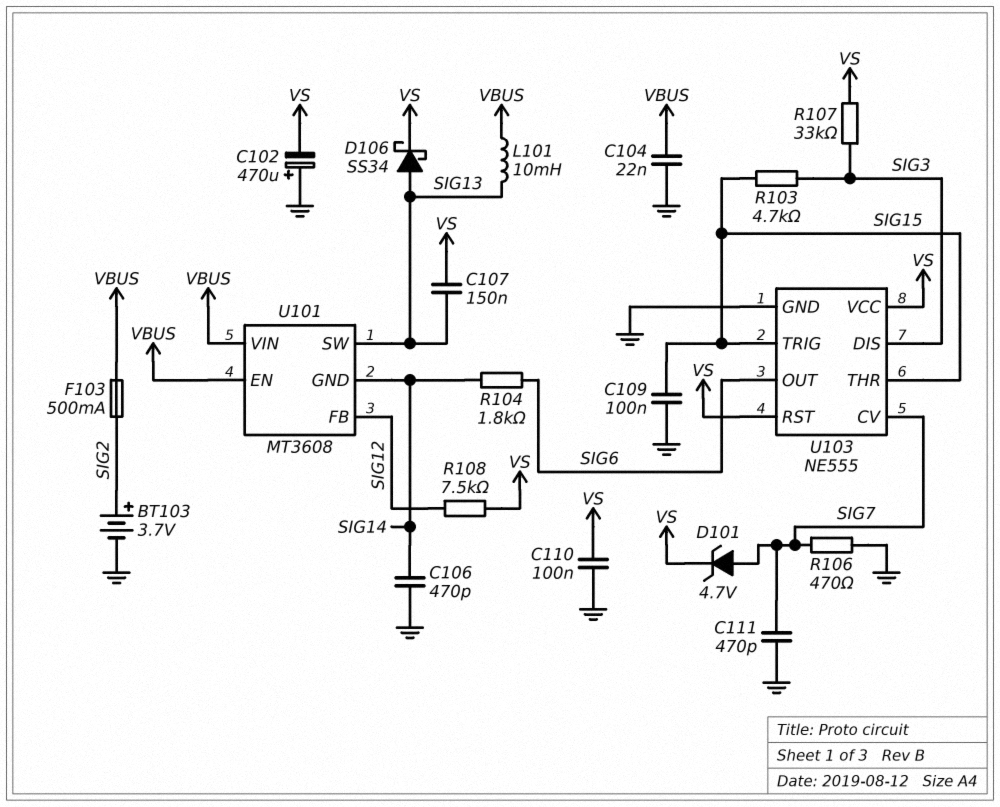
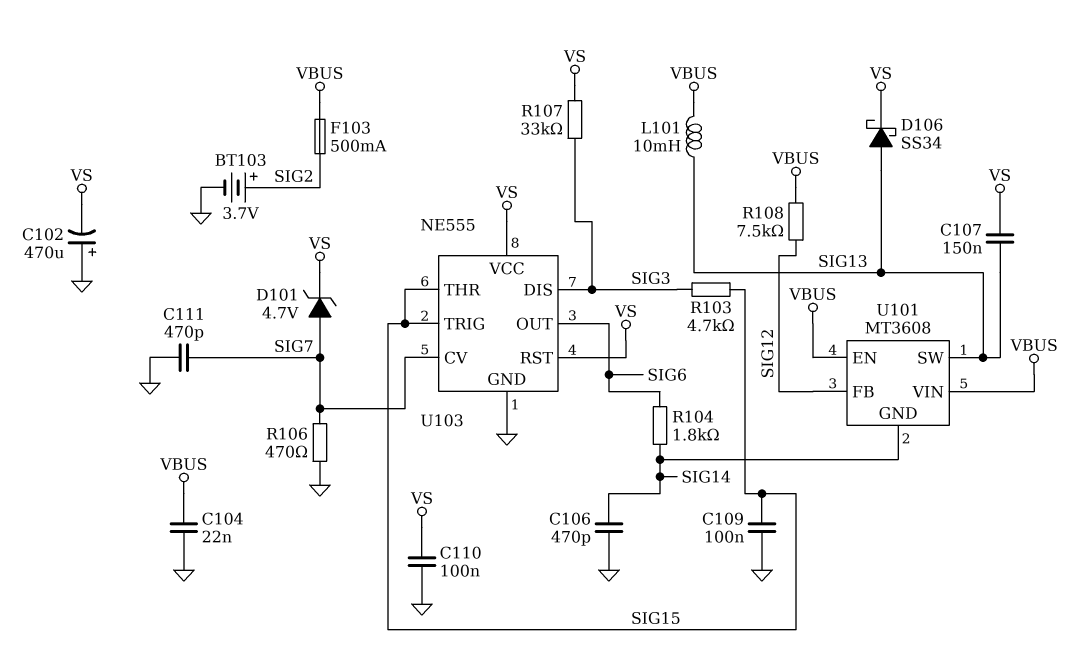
R108: 7.5k (SIG12, VS) -> 7.5k (SIG12, VBUS)

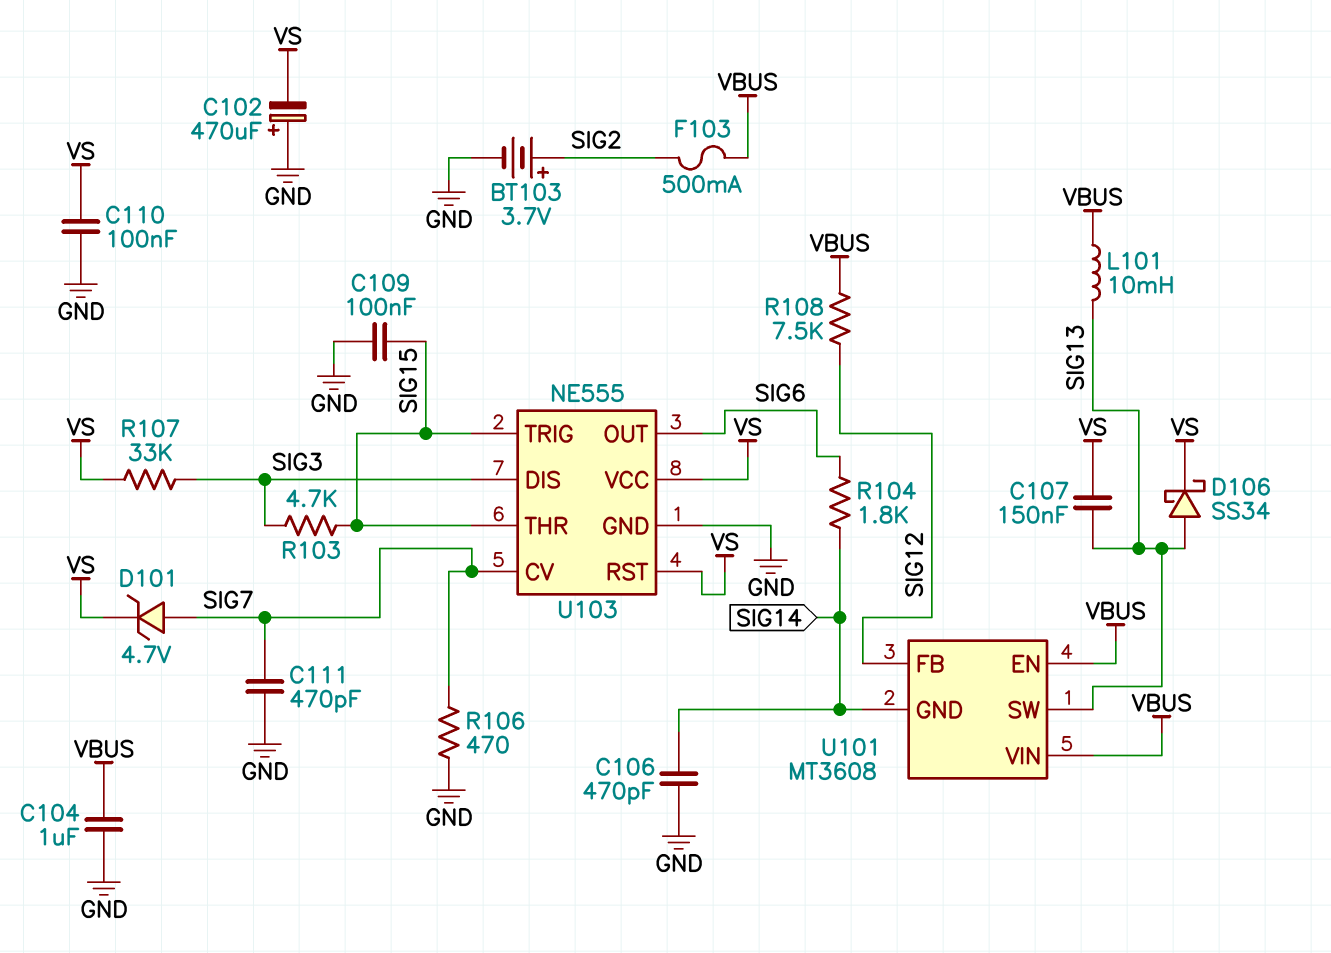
C104: 22nF (GND, VBUS) -> 1uF (GND, VBUS)

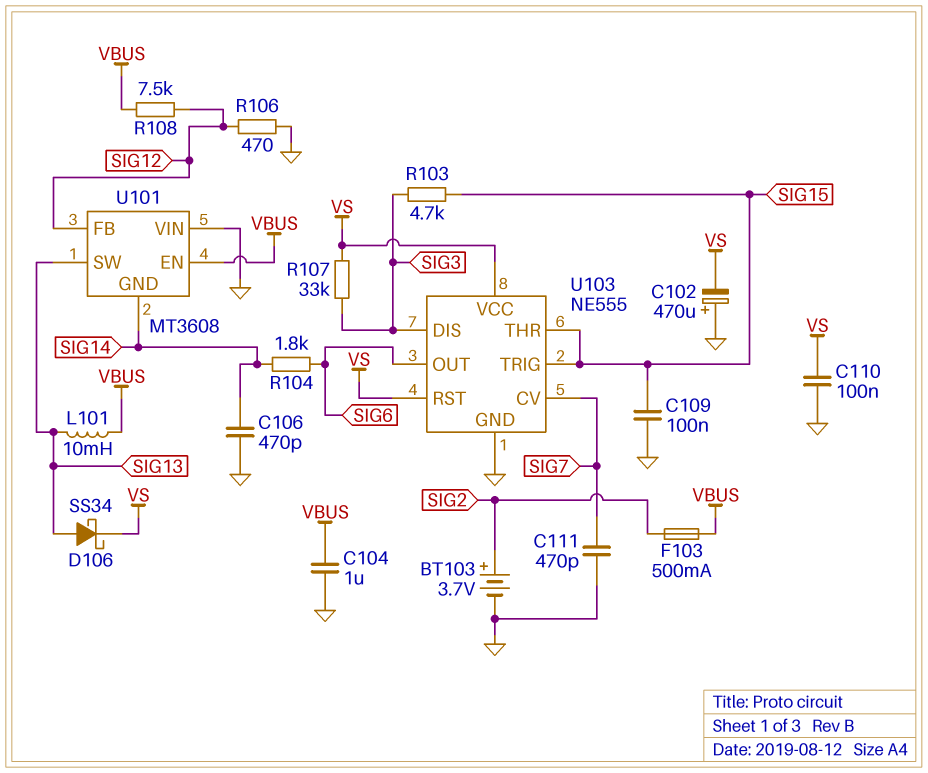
C107: 150nF (SIG13, VS) -> none
D101: zener 4.7V (A SIG7, K VS) -> none
R106: 470 (GND, SIG7) -> 470 (GND, SIG12)
U101 pin VIN: VBUS -> GND

